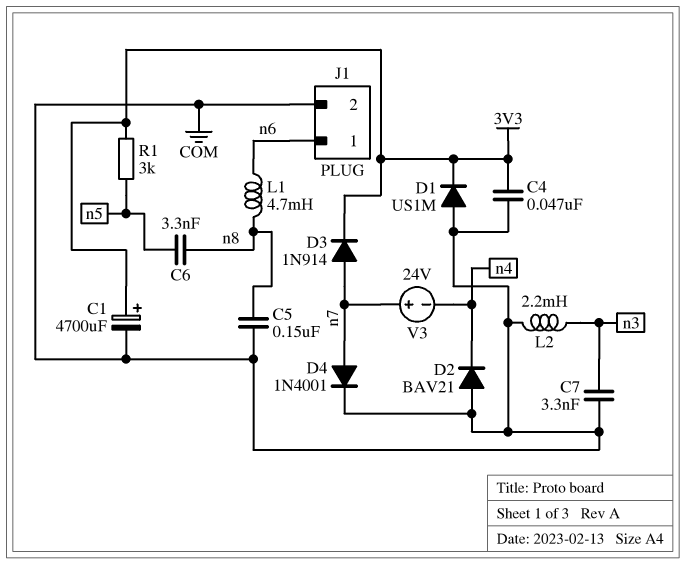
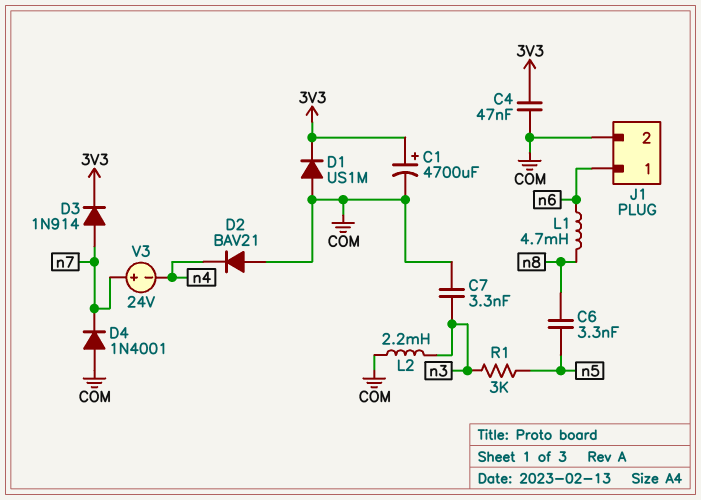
C5: 150nF (COM, n8) -> none
D4: diode 1N4001 (A n7, K COM) -> diode 1N4001 (A COM, K n7)
R1: 3k (3V3, n5) -> 3k (n3, n5)

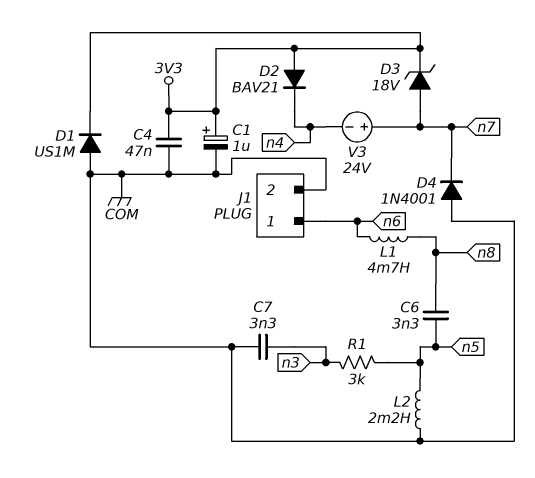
C1: 4700uF (plus 3V3, minus COM) -> 1uF (plus 3V3, minus COM)
D2: diode BAV21 (A COM, K n4) -> diode BAV21 (A 3V3, K n4)
D3: diode 1N914 (A n7, K 3V3) -> zener 18V (A n7, K 3V3)
L2: 2.2mH (COM, n3) -> 2.2mH (COM, n5)

